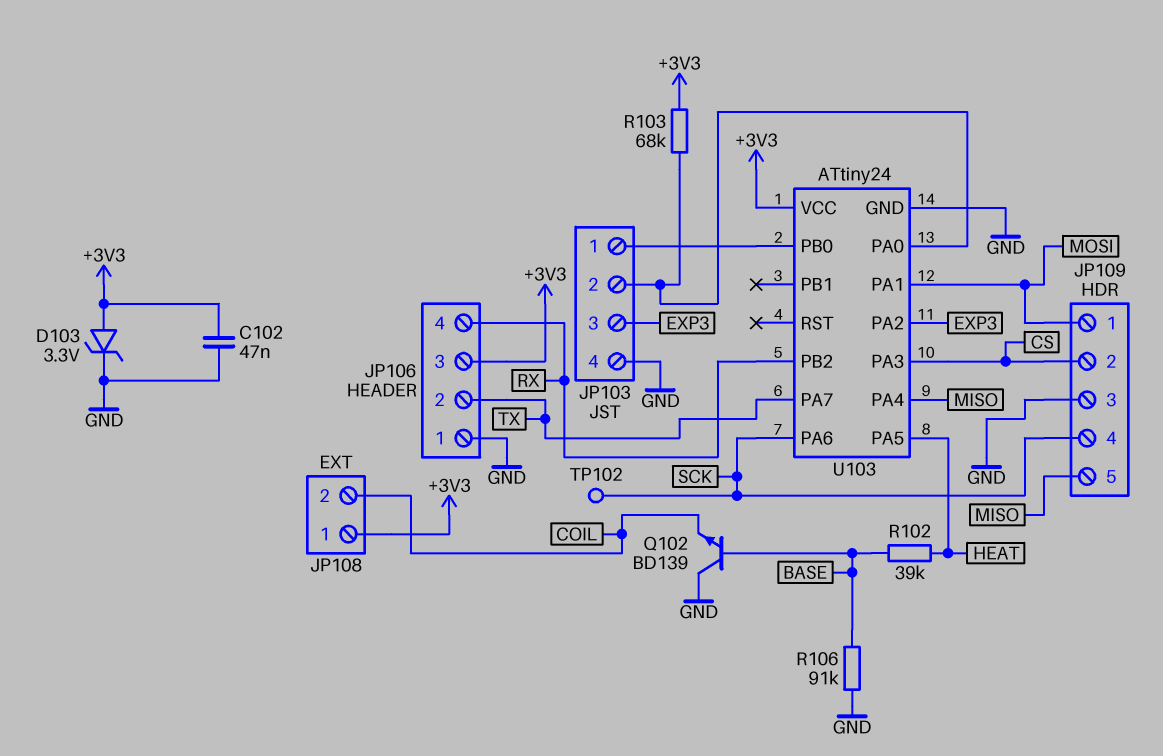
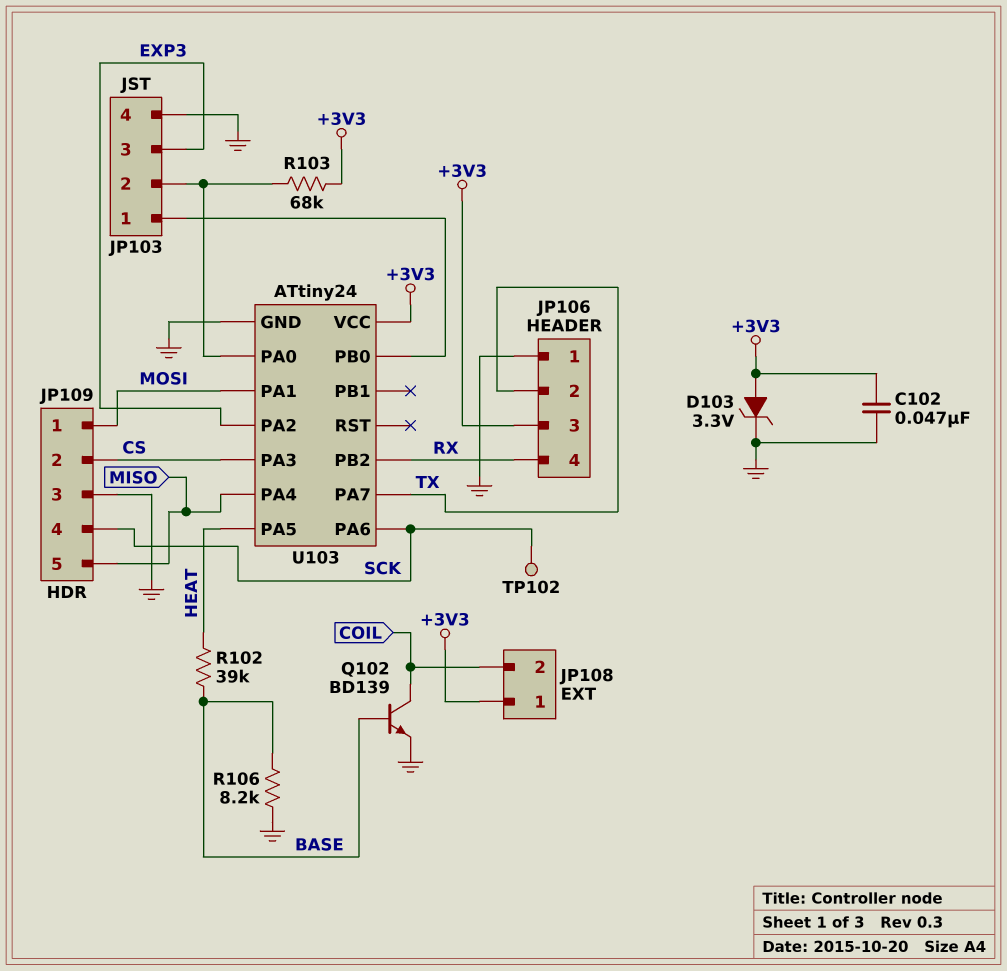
Q102: NPN BD139 (B BASE, C GND, E COIL) -> NPN BD139 (B BASE, C COIL, E GND)
R106: 91k (BASE, GND) -> 8.2k (BASE, GND)

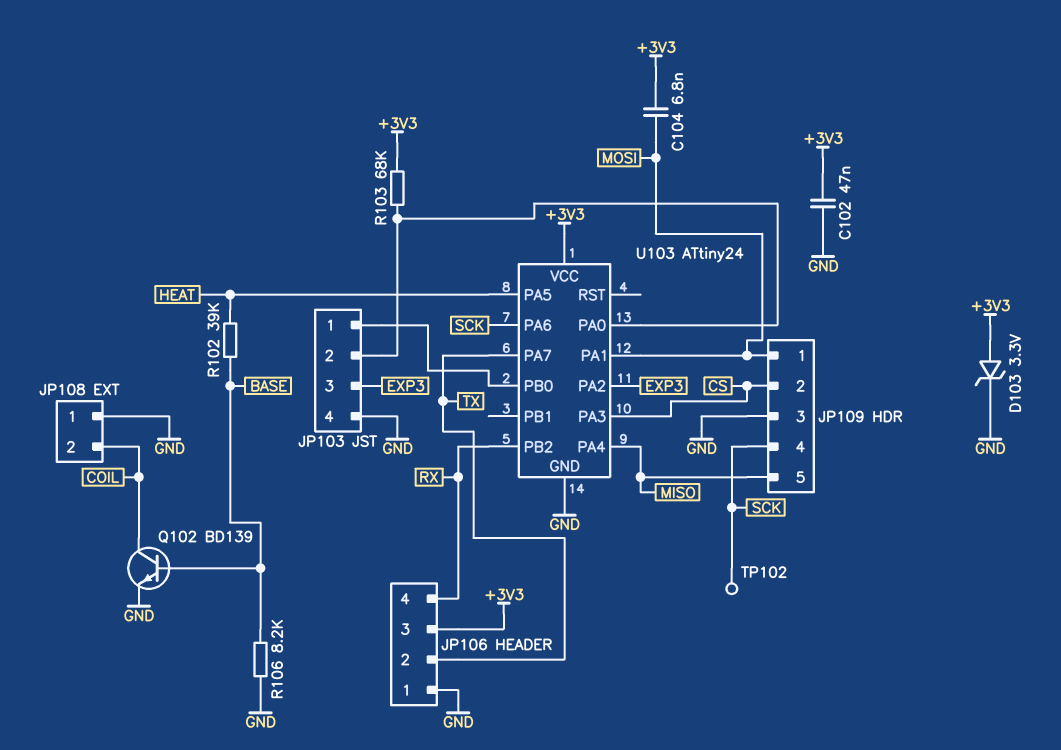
C104: none -> 6.8nF (+3V3, MOSI)
JP108 pin 1: +3V3 -> GND

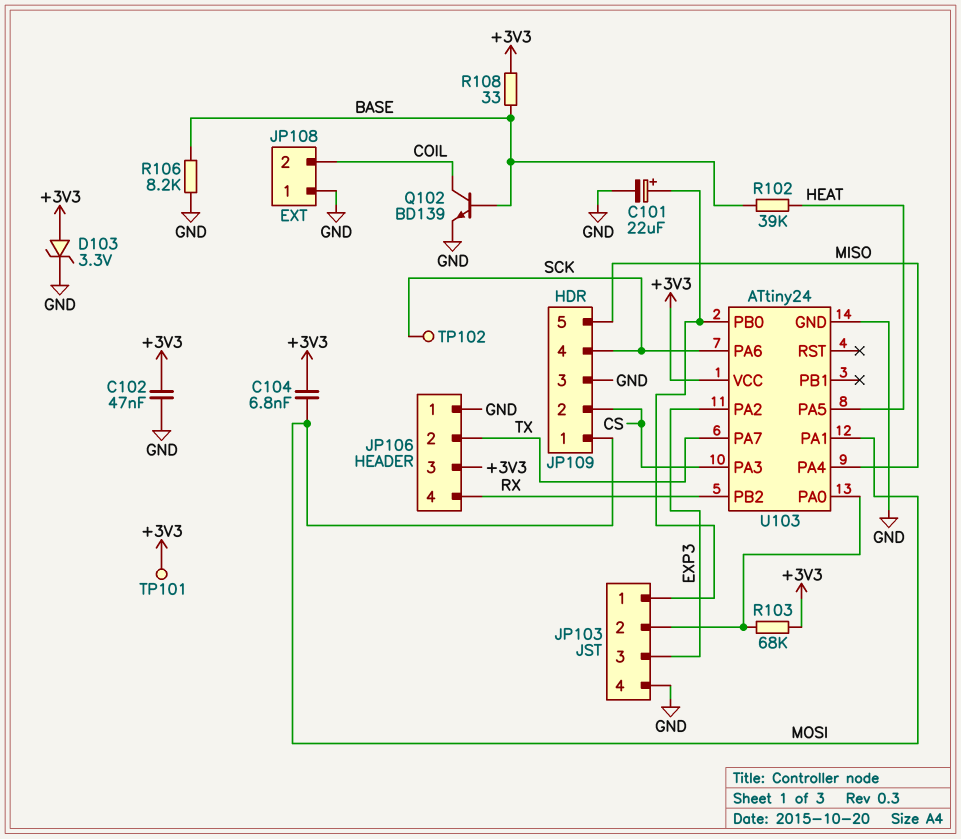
C101: none -> 22uF (plus JP103/1, minus GND)
R108: none -> 33 (+3V3, BASE)
TP101: none -> test point (+3V3)

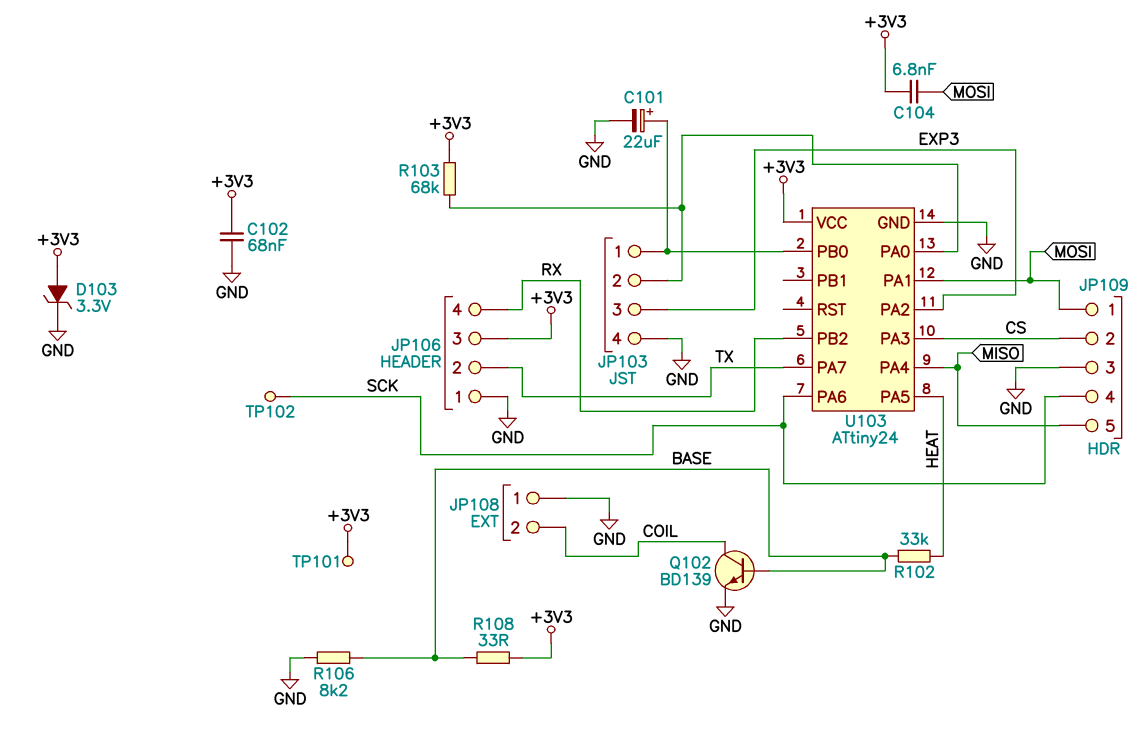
C102: 47nF (+3V3, GND) -> 68nF (+3V3, GND)
R102: 39k (BASE, HEAT) -> 33k (BASE, HEAT)

